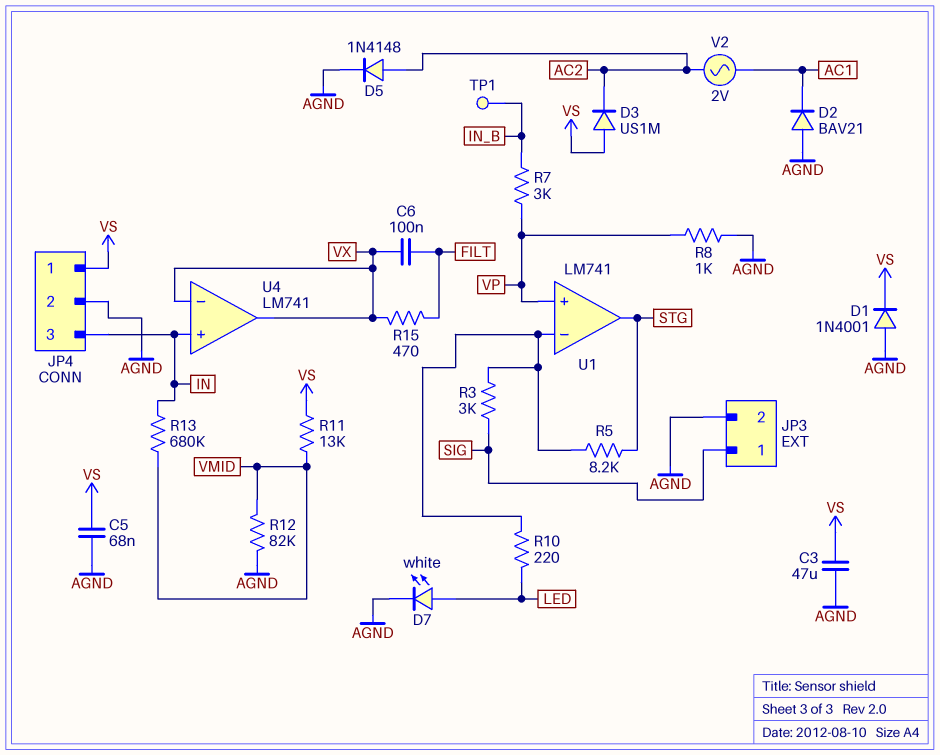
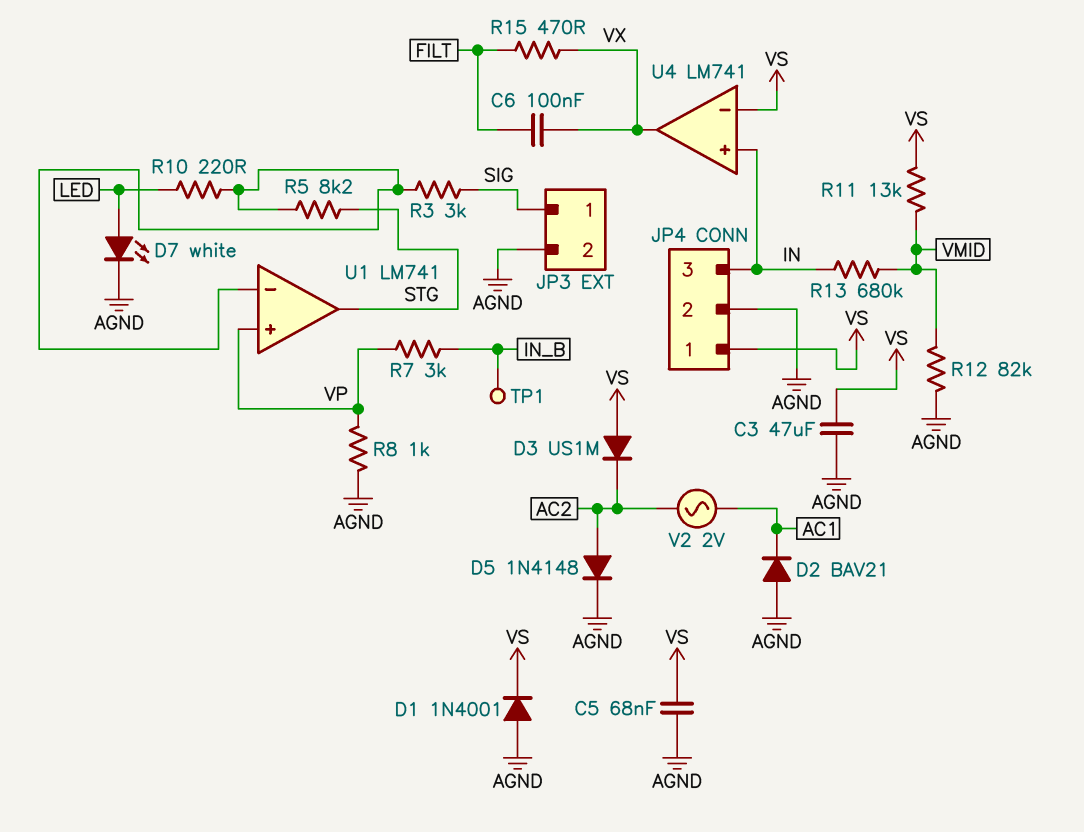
U4 pin in-: VX -> VS

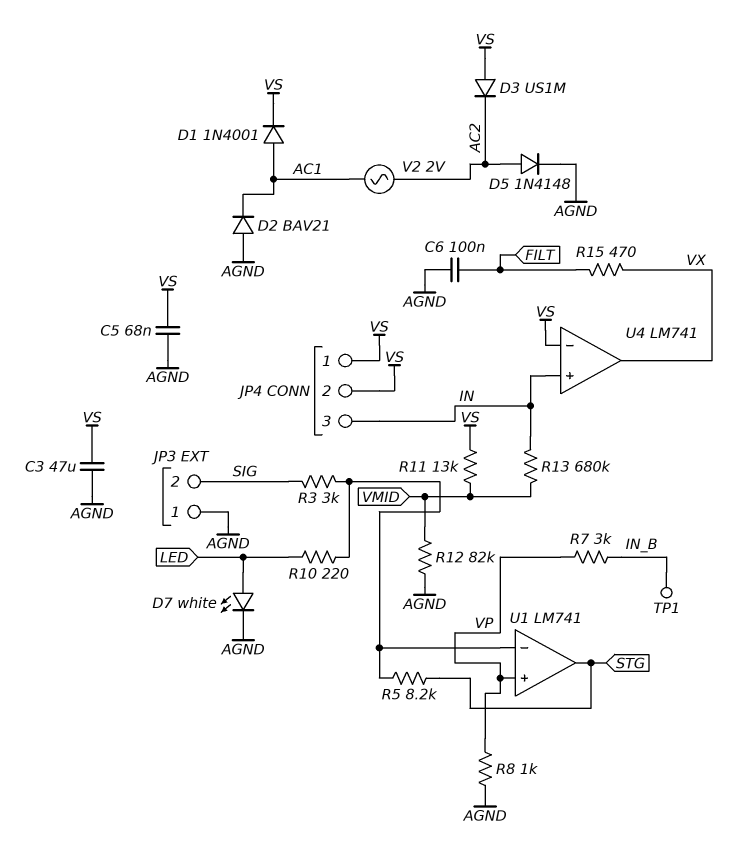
C6: 100nF (FILT, VX) -> 100nF (AGND, FILT)
D1: diode 1N4001 (A AGND, K VS) -> diode 1N4001 (A AC1, K VS)
JP3 pin 1: SIG -> AGND
JP3 pin 2: AGND -> SIG
JP4 pin 2: AGND -> VS

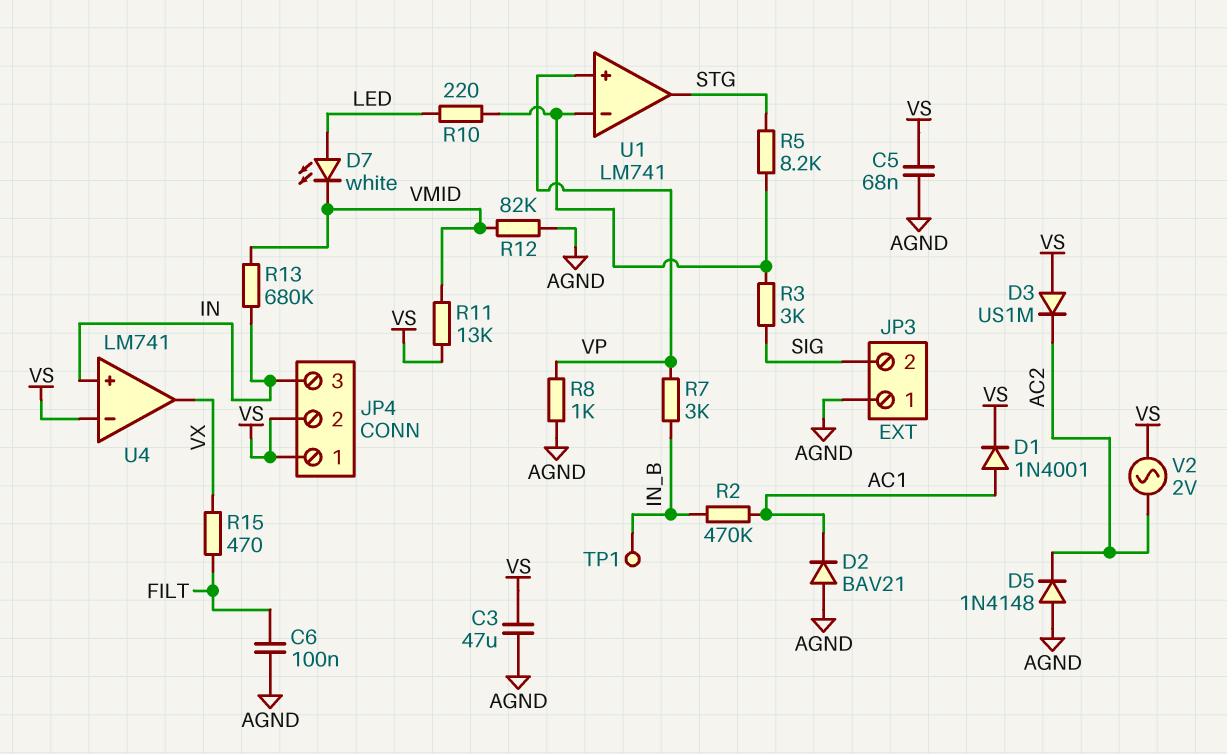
D5: diode 1N4148 (A AC2, K AGND) -> diode 1N4148 (A AGND, K AC2)
D7: LED white (A LED, K AGND) -> LED white (A LED, K VMID)
R2: none -> 470k (AC1, IN_B)
V2: AC 2V (AC1, AC2) -> AC 2V (AC2, VS)

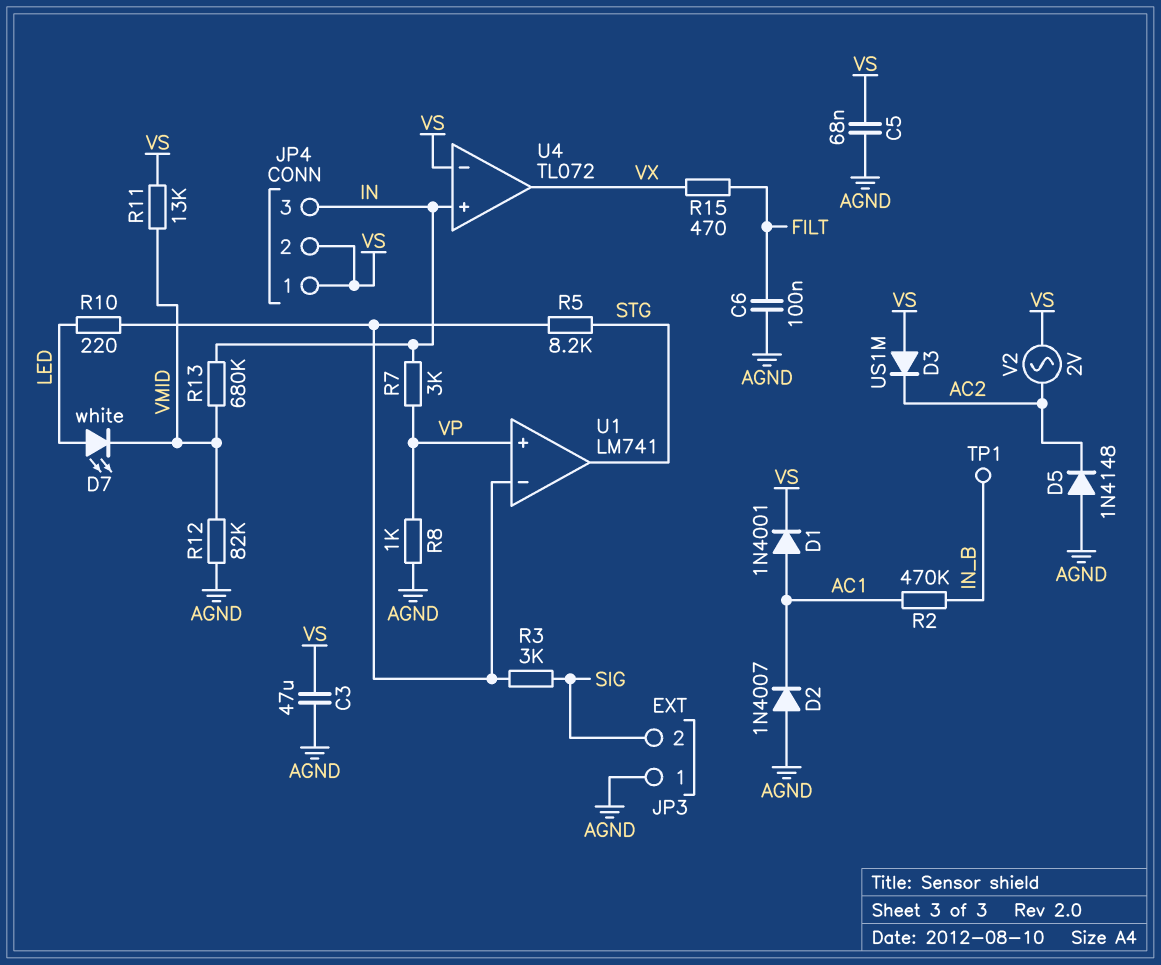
D2: diode BAV21 (A AGND, K AC1) -> diode 1N4007 (A AGND, K AC1)
R7: 3k (IN_B, VP) -> 3k (IN, VP)
U4: LM741 -> TL072

